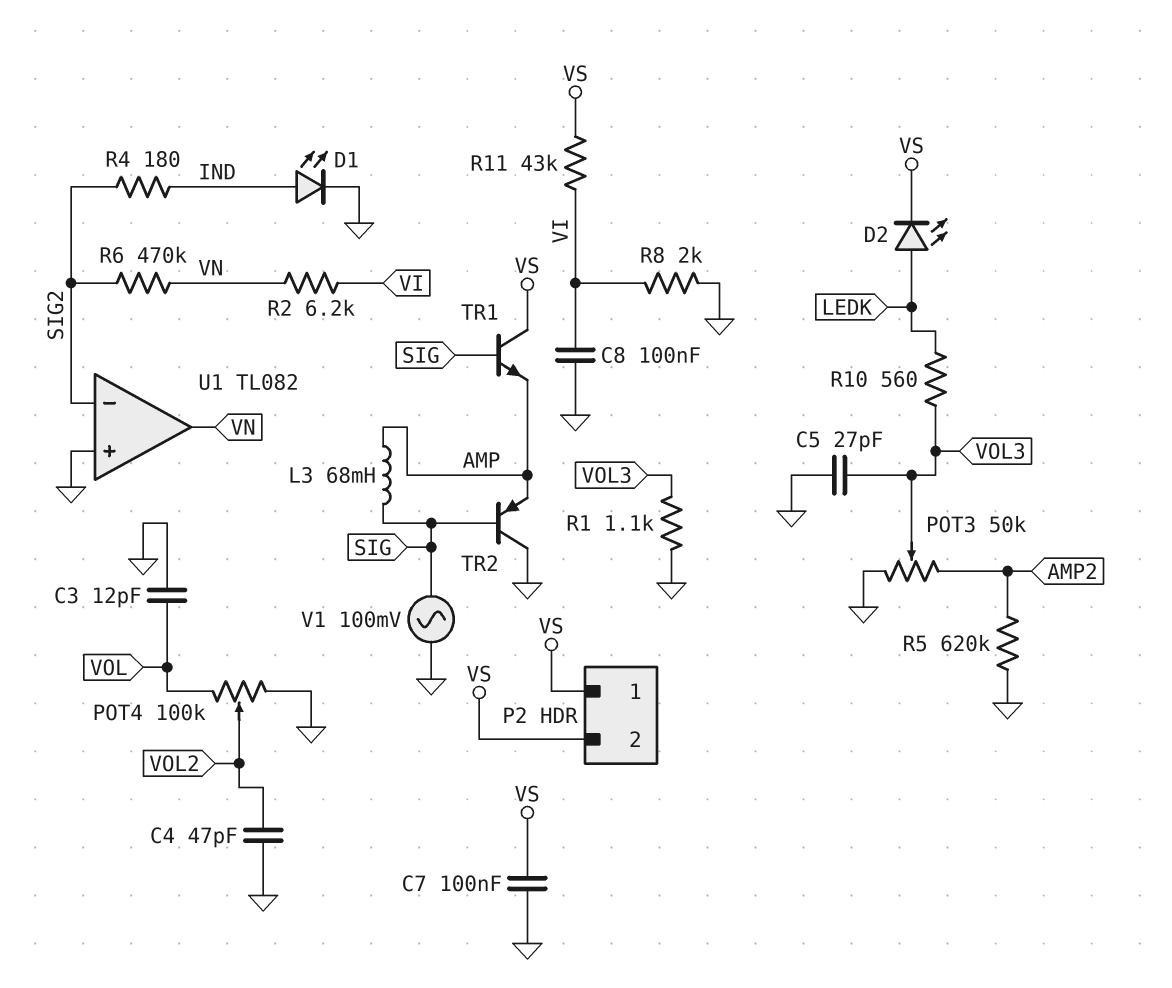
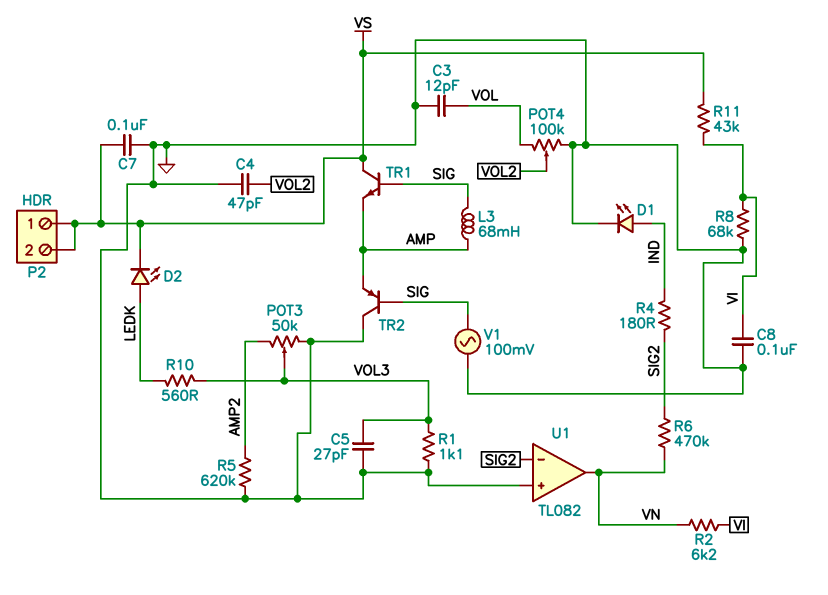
R8: 2k (GND, VI) -> 68k (GND, VI)

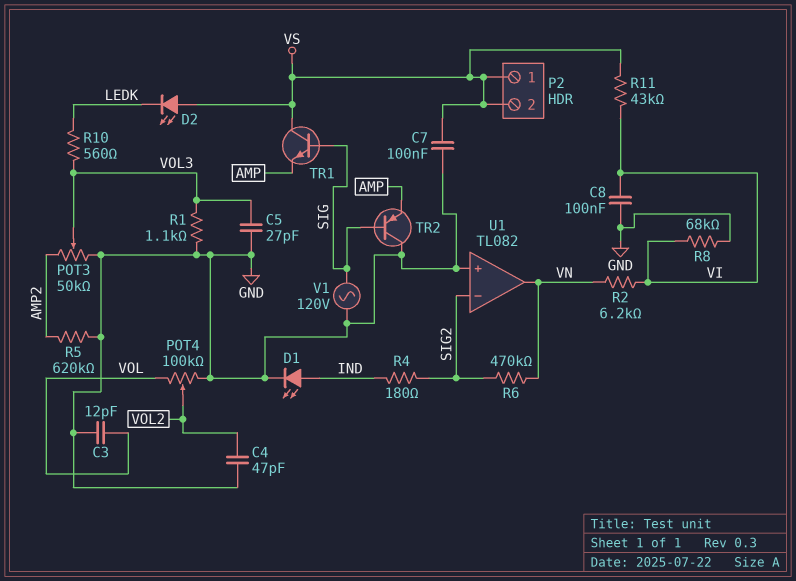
D2: LED (A LEDK, K VS) -> LED (A VS, K LEDK)
L3: 68mH (AMP, SIG) -> none
V1: AC 100mV (GND, SIG) -> AC 120V (GND, SIG)

